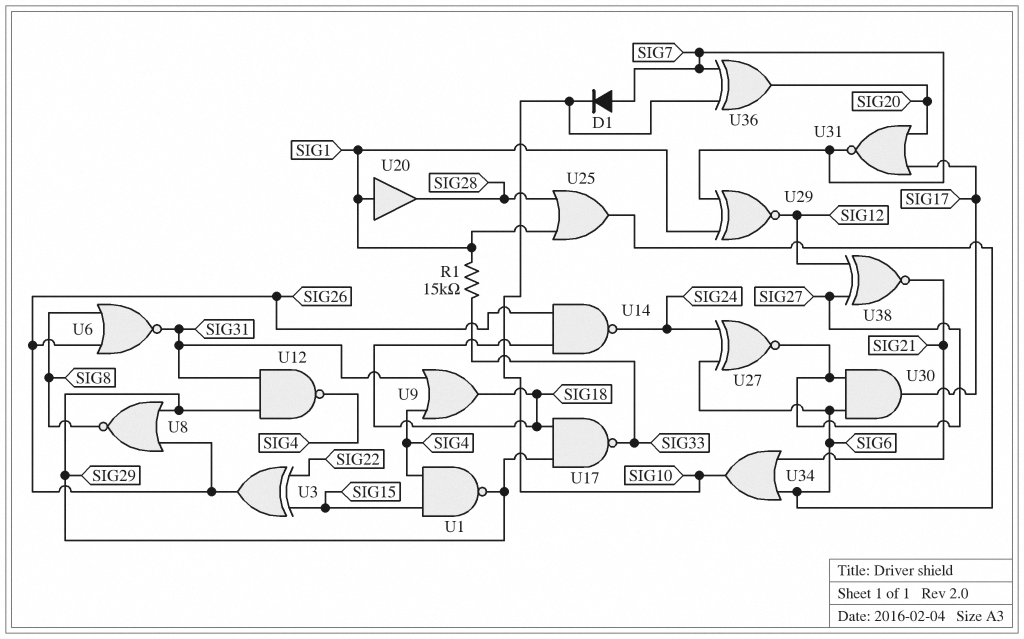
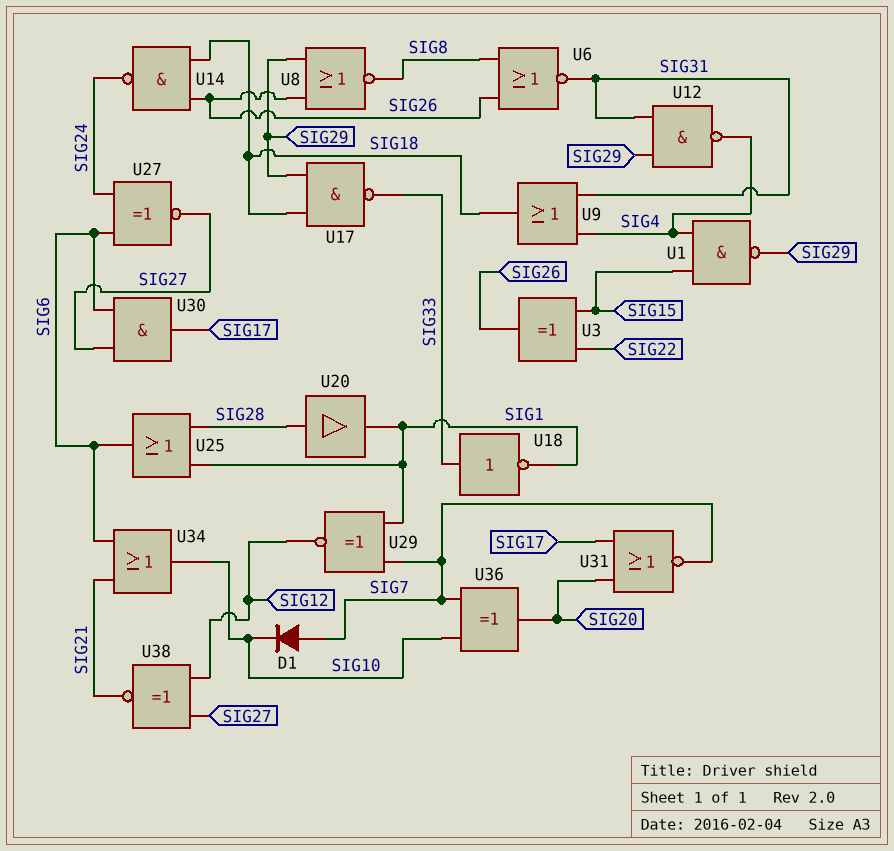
R1: 15k (SIG1, SIG33) -> none
U18: none -> NOT (in SIG33, out SIG1)
U20: buffer (in SIG1, out SIG28) -> buffer (in SIG28, out SIG1)

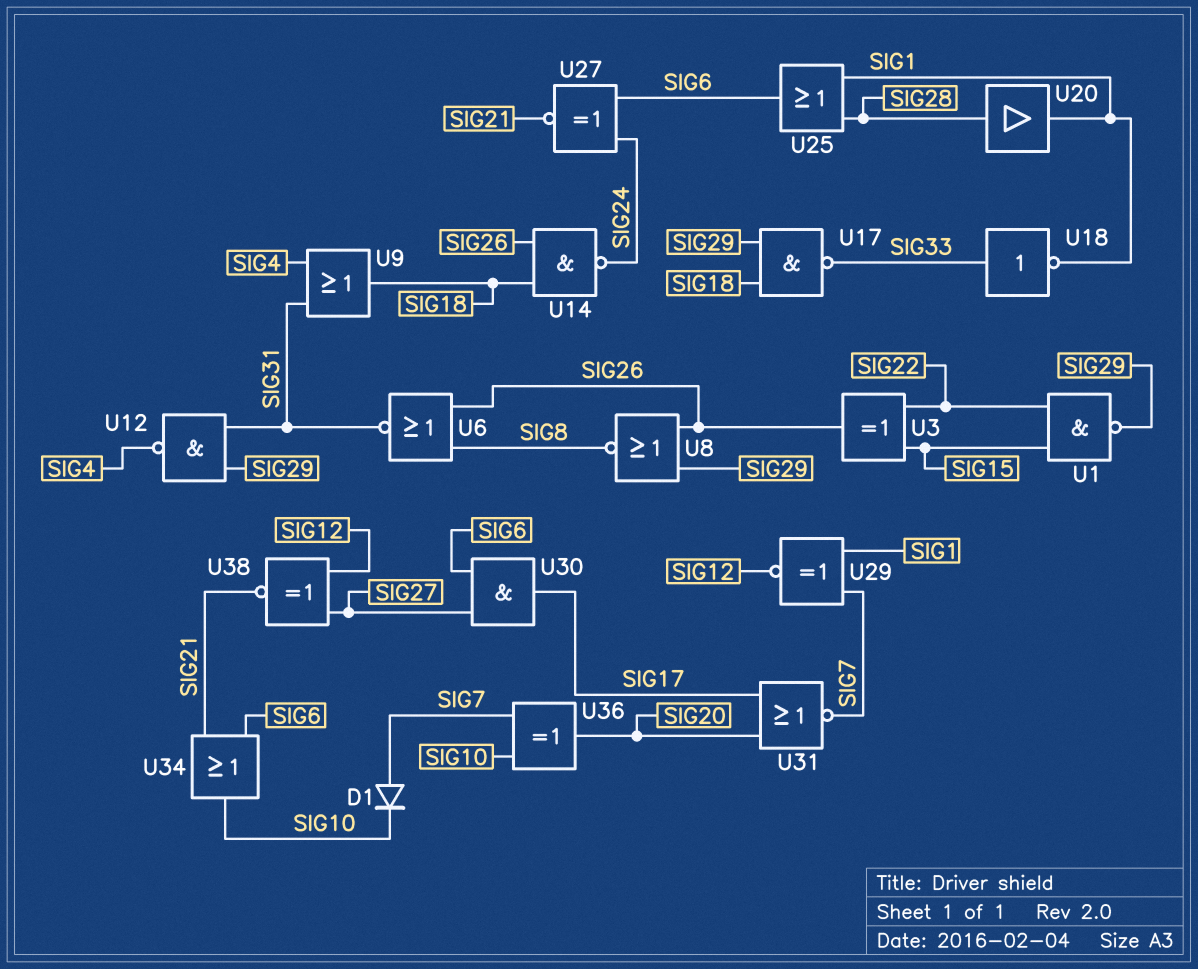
U1: NAND (in SIG4, in SIG15, out SIG29) -> NAND (in SIG15, in SIG22, out SIG29)
U27: XNOR (in SIG6, in SIG24, out SIG27) -> XNOR (in SIG6, in SIG24, out SIG21)

